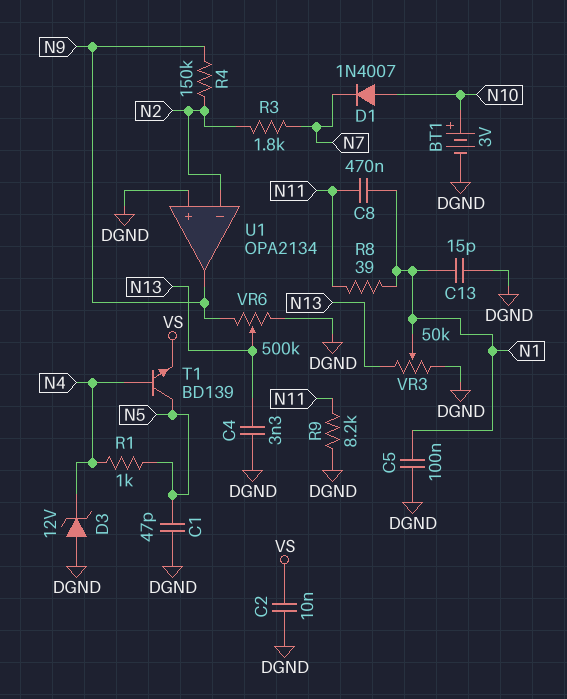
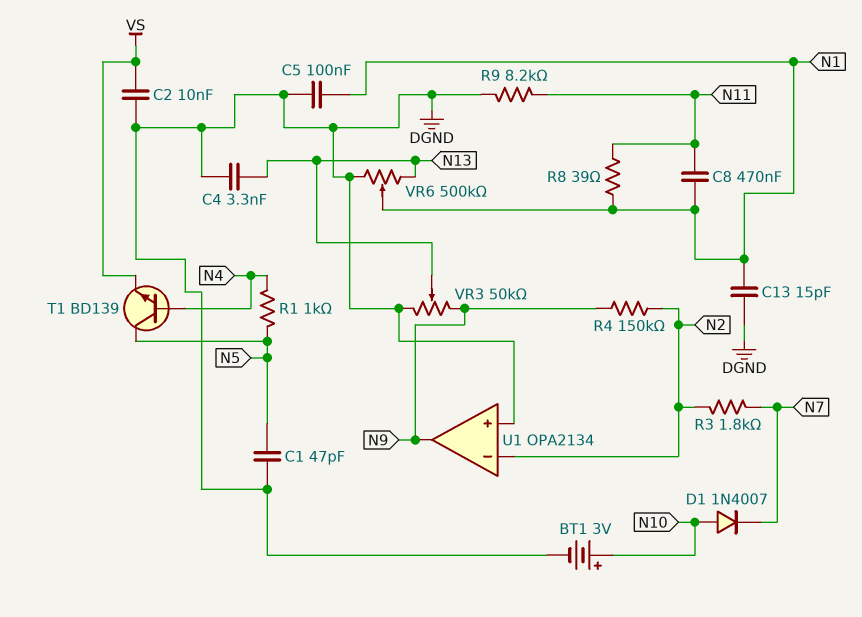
D3: zener 12V (A DGND, K N4) -> none
VR3: 50k (DGND, N13, wiper N1) -> 50k (DGND, N9, wiper N13)
VR6: 500k (DGND, N9, wiper N13) -> 500k (DGND, N13, wiper N1)

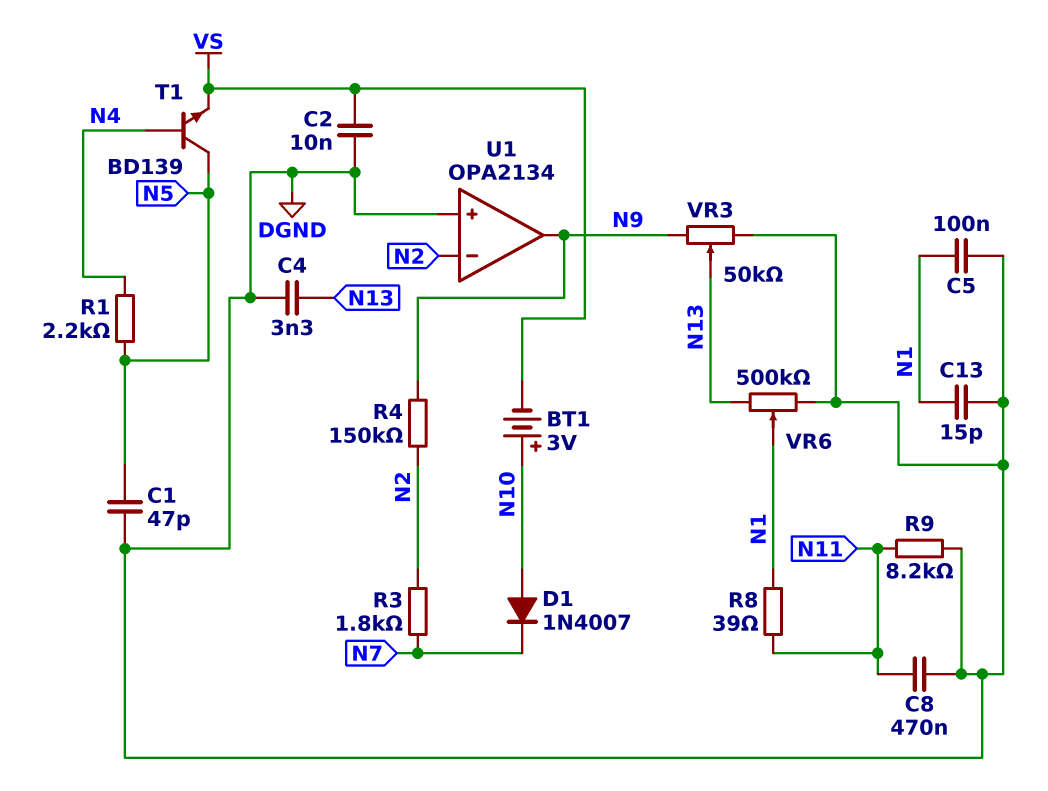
BT1: 3V (plus N10, minus DGND) -> 3V (plus N10, minus VS)
C8: 470nF (N1, N11) -> 470nF (DGND, N11)
R1: 1k (N4, N5) -> 2.2k (N4, N5)

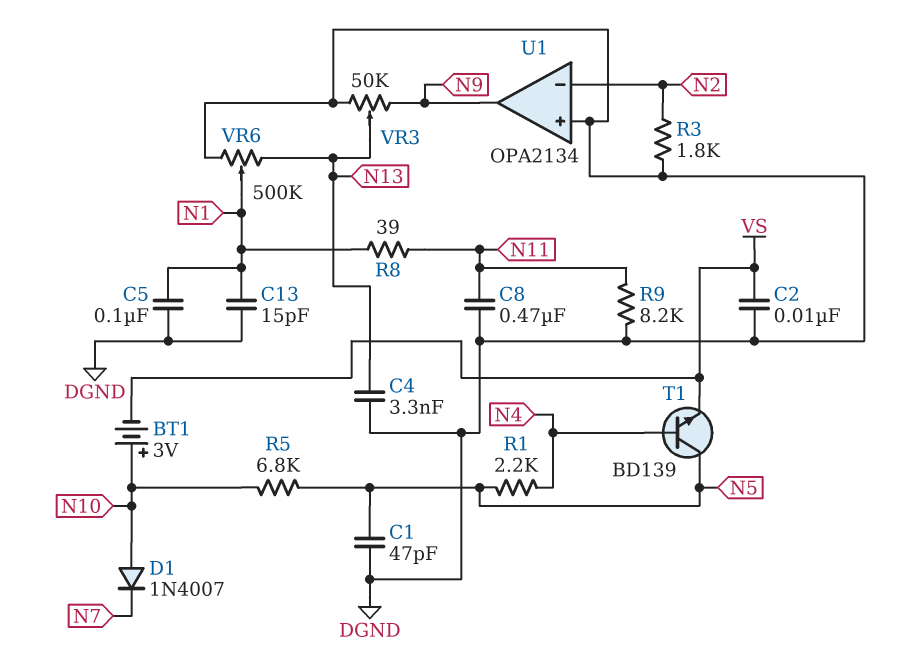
R3: 1.8k (N2, N7) -> 1.8k (DGND, N2)
R4: 150k (N2, N9) -> none
R5: none -> 6.8k (N5, N10)

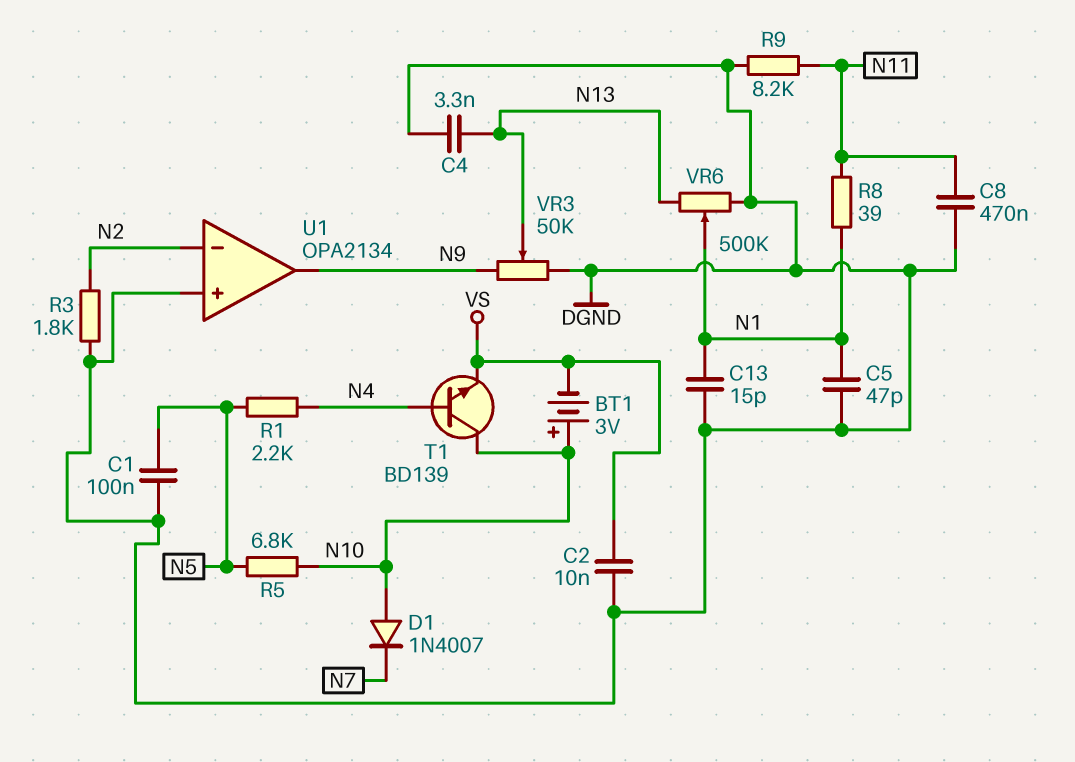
C1: 47pF (DGND, N5) -> 100nF (DGND, N5)
C5: 100nF (DGND, N1) -> 47pF (DGND, N1)
T1: NPN BD139 (B N4, C N5, E VS) -> NPN BD139 (B N4, C N10, E VS)

